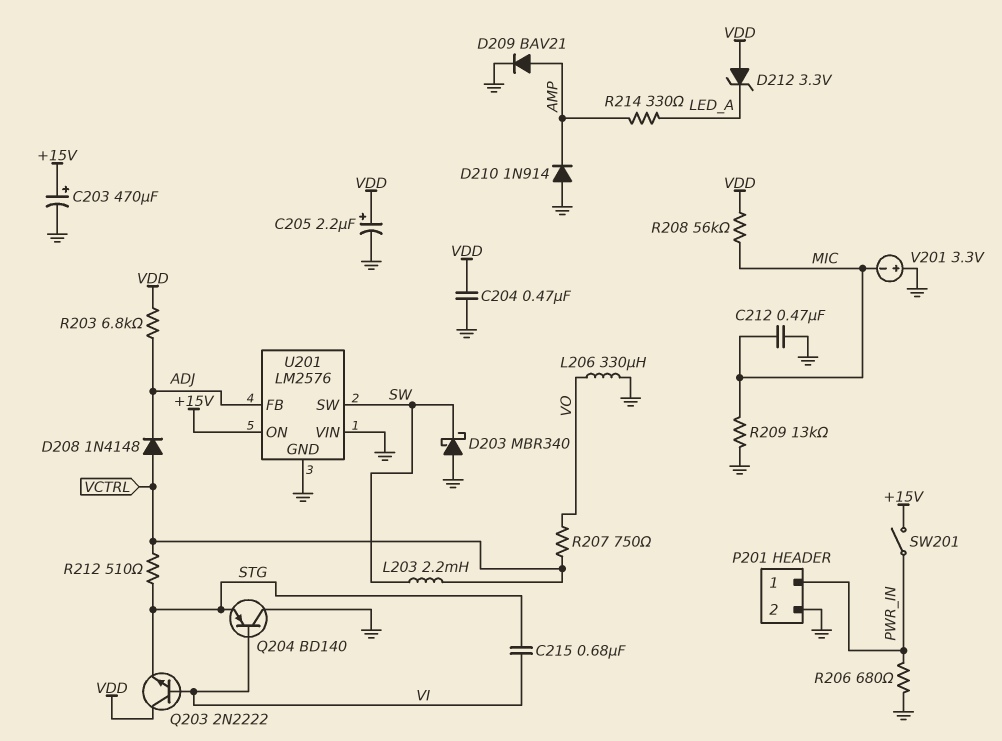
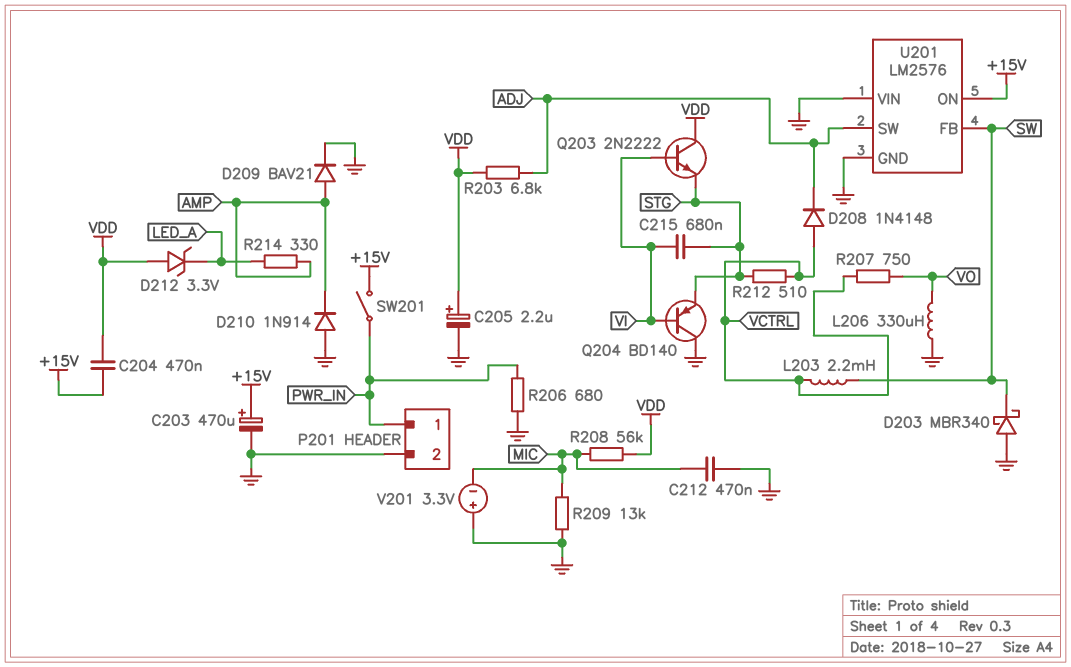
C204: 470nF (GND, VDD) -> 470nF (+15V, VDD)
U201 pin FB: ADJ -> SW
U201 pin SW: SW -> ADJ

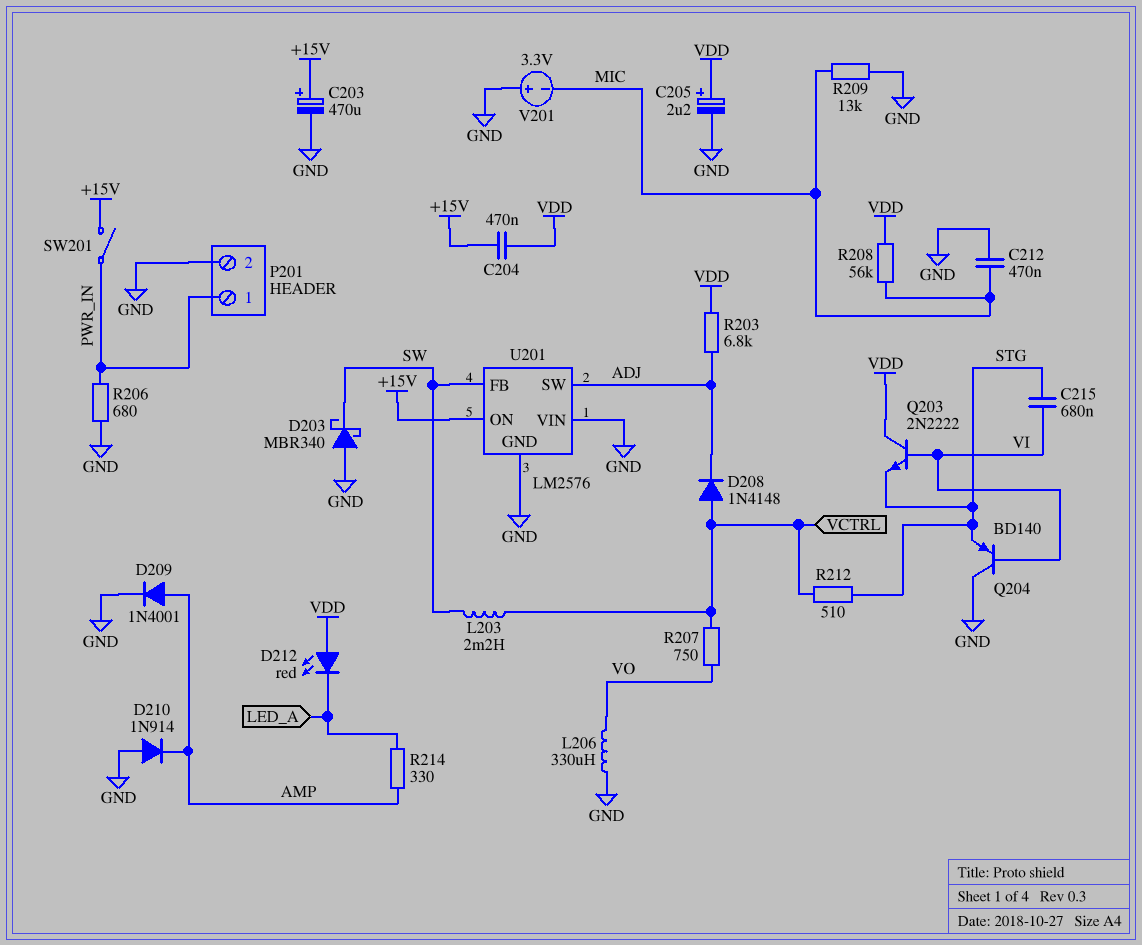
D209: diode BAV21 (A AMP, K GND) -> diode 1N4001 (A AMP, K GND)
D212: zener 3.3V (A VDD, K LED_A) -> LED red (A VDD, K LED_A)

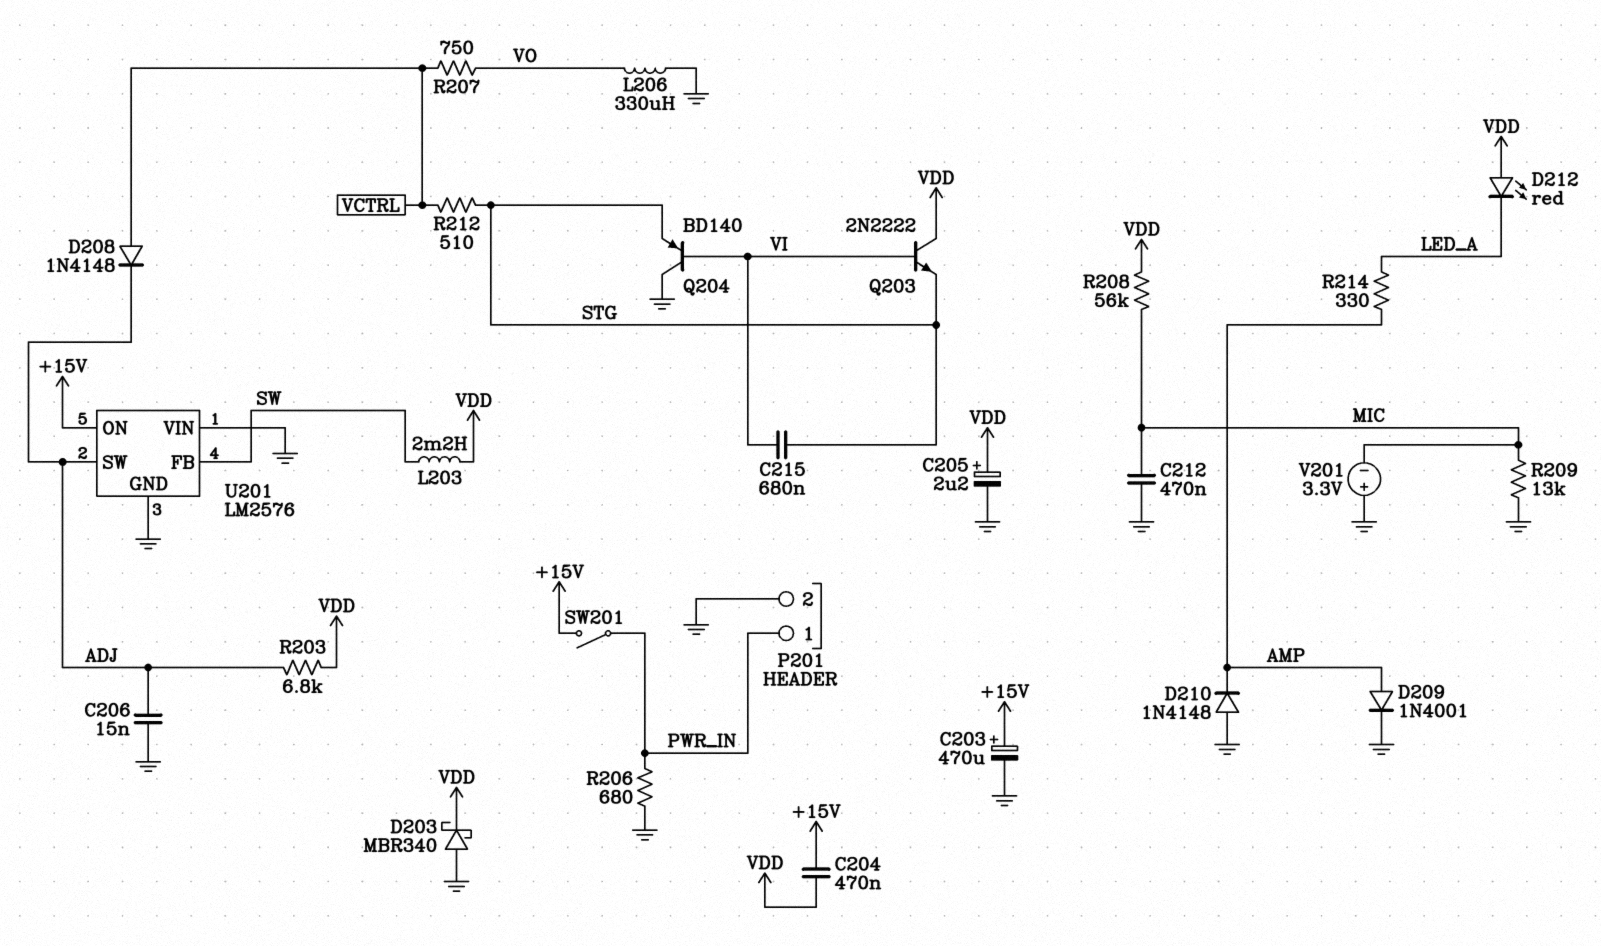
C206: none -> 15nF (ADJ, GND)
D203: schottky MBR340 (A GND, K SW) -> schottky MBR340 (A GND, K VDD)
D210: diode 1N914 (A GND, K AMP) -> diode 1N4148 (A GND, K AMP)
L203: 2.2mH (SW, VCTRL) -> 2.2mH (SW, VDD)

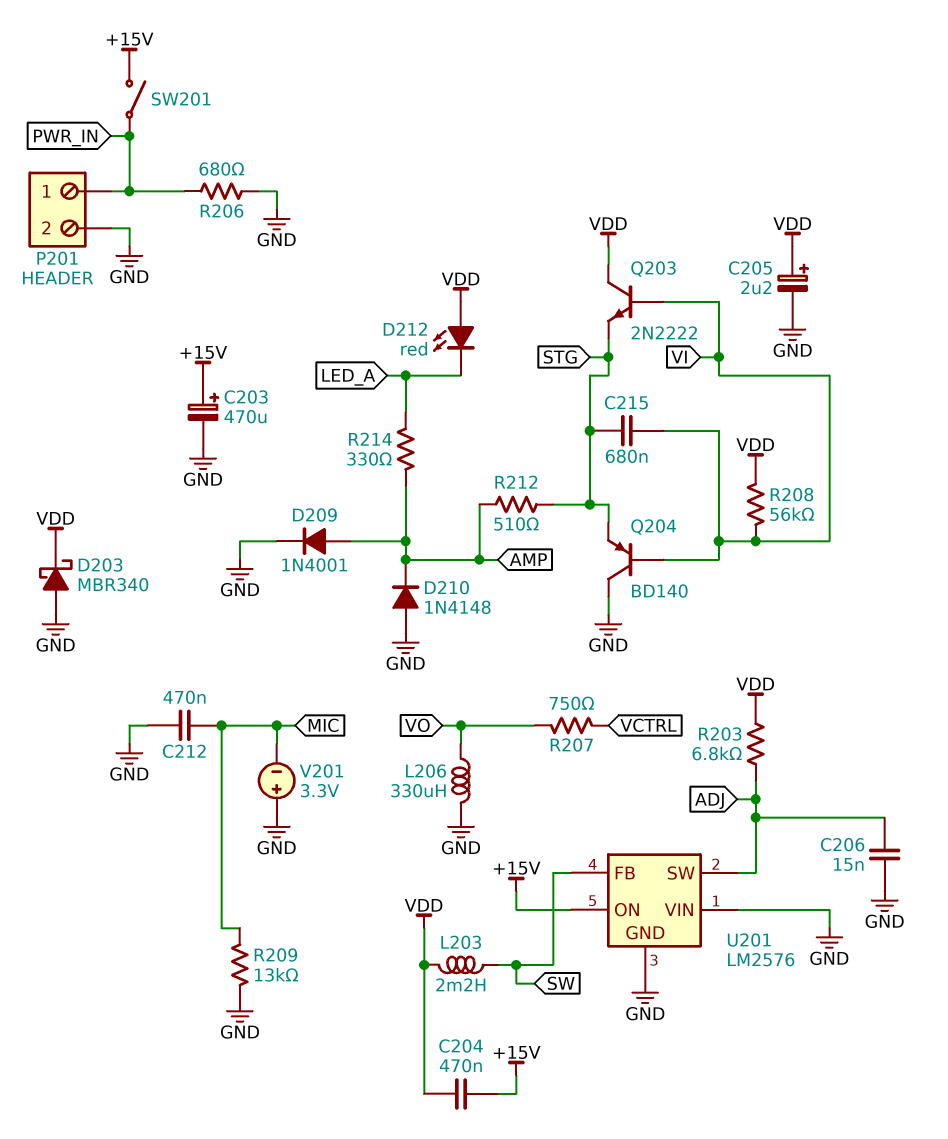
D208: diode 1N4148 (A VCTRL, K ADJ) -> none
R208: 56k (MIC, VDD) -> 56k (VDD, VI)
R212: 510 (STG, VCTRL) -> 510 (AMP, STG)

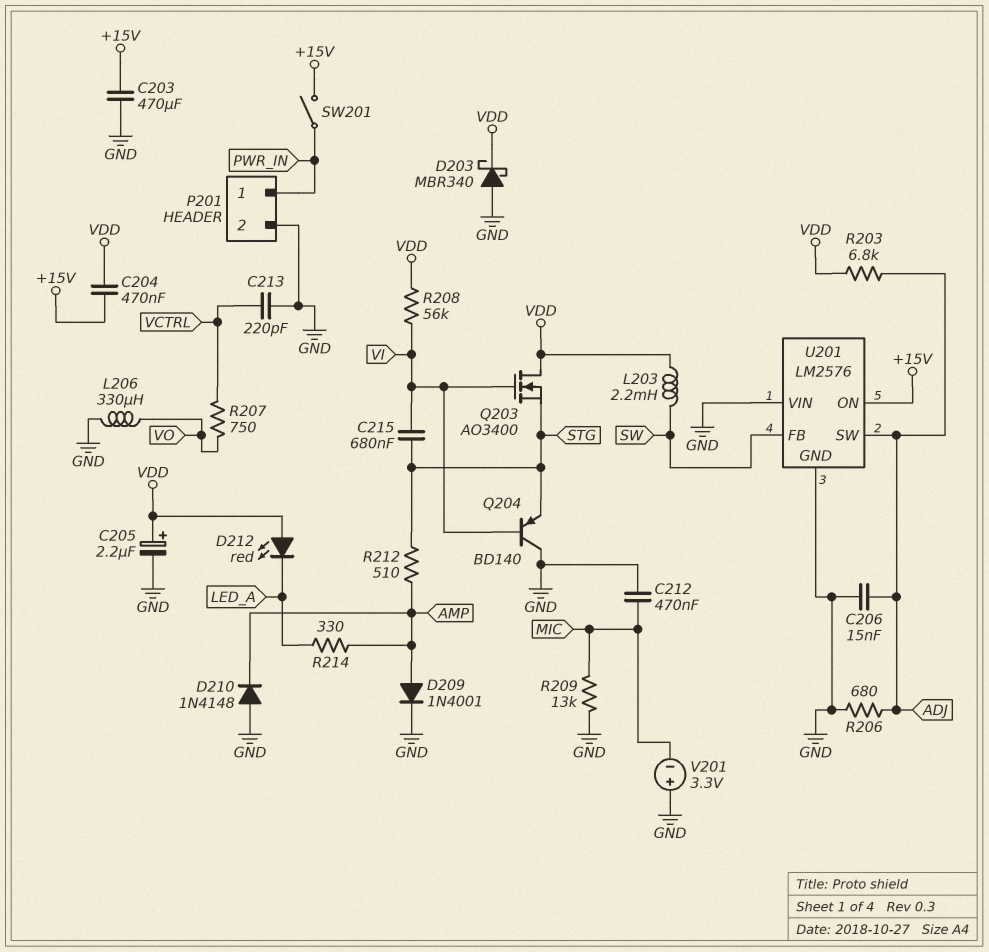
C203: 470uF (plus +15V, minus GND) -> 470uF (+15V, GND)
C213: none -> 220pF (GND, VCTRL)
Q203: NPN 2N2222 (B VI, C VDD, E STG) -> NMOS AO3400 (G VI, D VDD, S STG)
R206: 680 (GND, PWR_IN) -> 680 (ADJ, GND)

